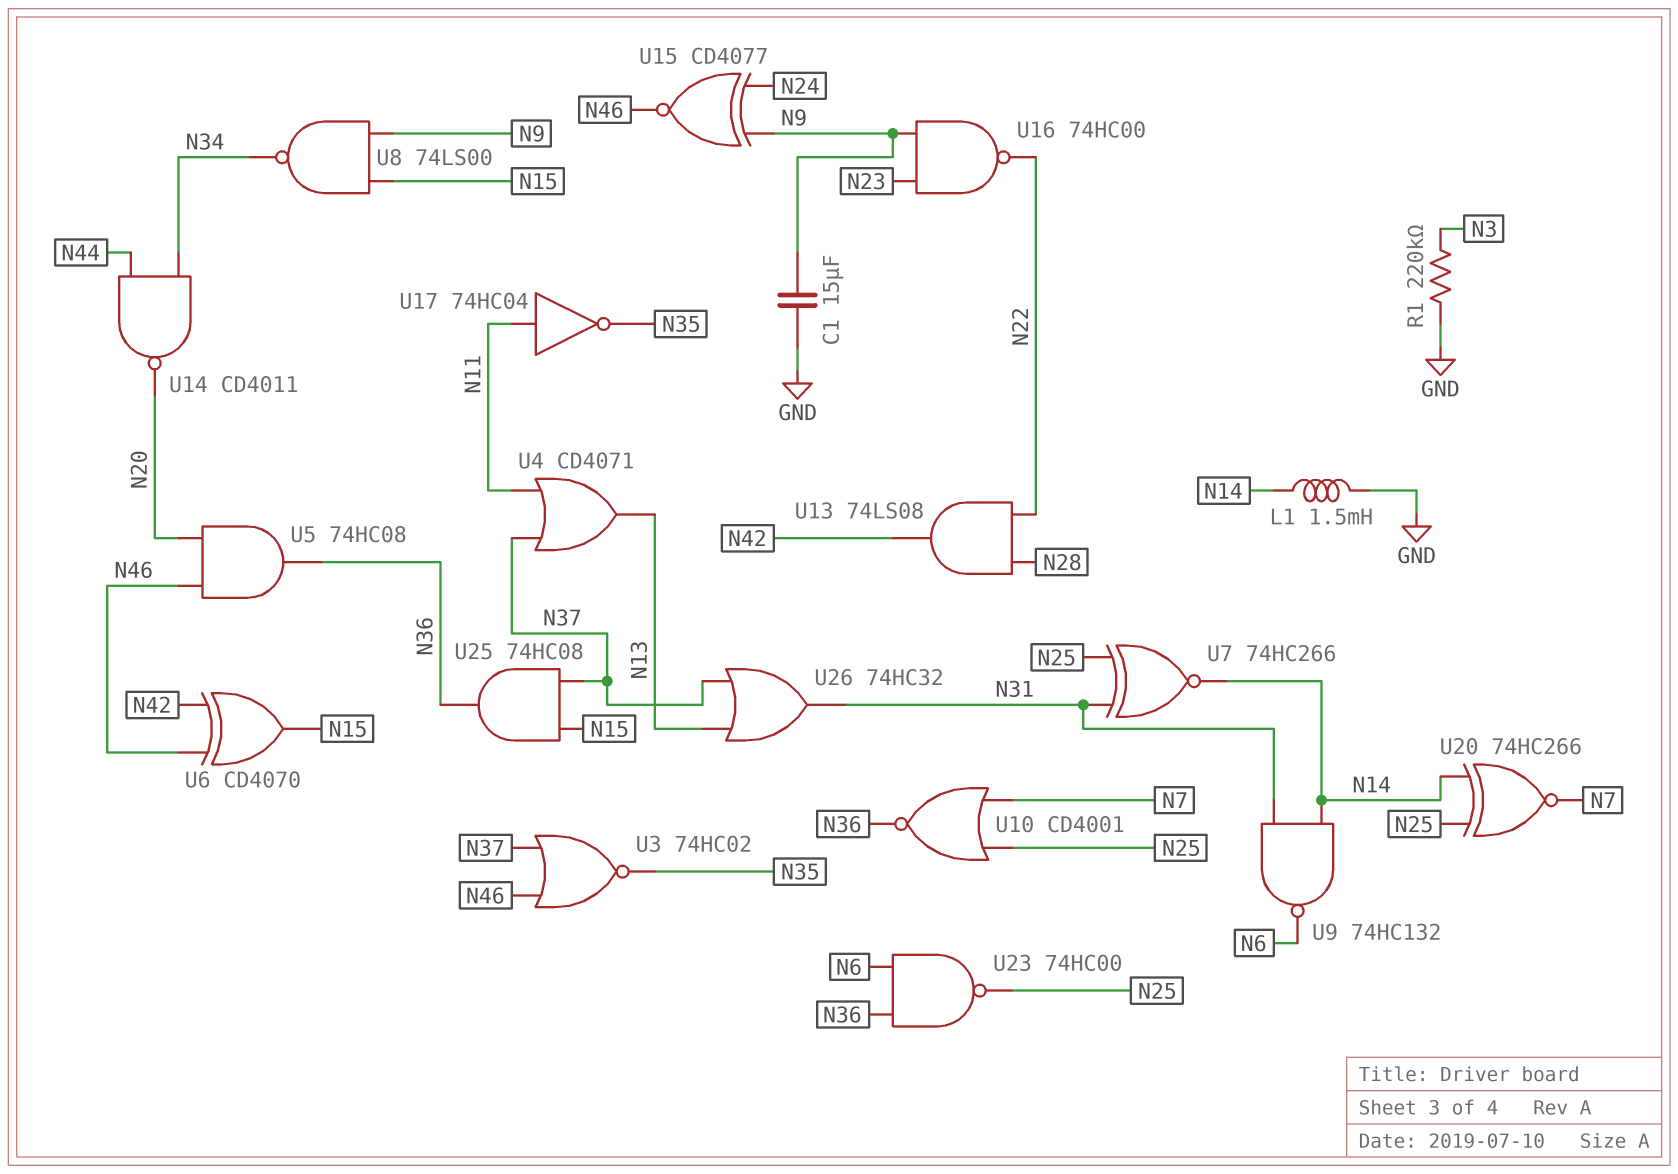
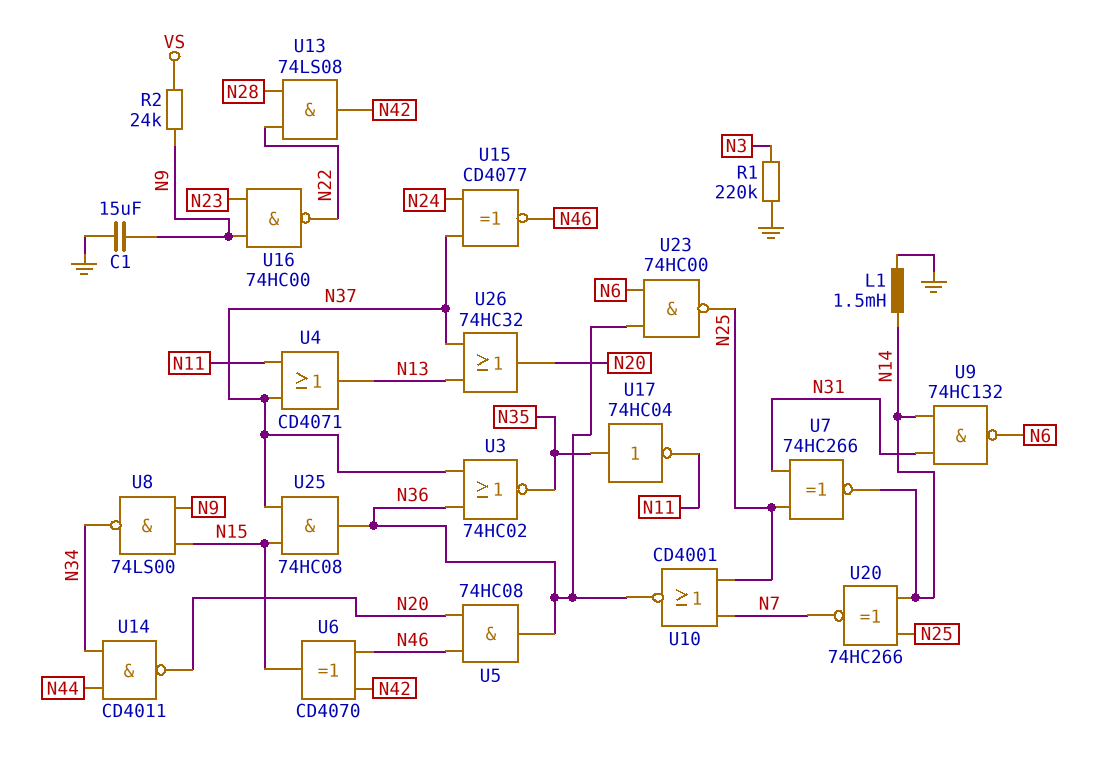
R2: none -> 24k (N9, VS)
U3: NOR 74HC02 (in N37, in N46, out N35) -> NOR 74HC02 (in N36, in N37, out N35)
U15: XNOR CD4077 (in N9, in N24, out N46) -> XNOR CD4077 (in N24, in N37, out N46)
U17: NOT 74HC04 (in N11, out N35) -> NOT 74HC04 (in N35, out N11)
U26: OR 74HC32 (in N13, in N37, out N31) -> OR 74HC32 (in N13, in N37, out N20)

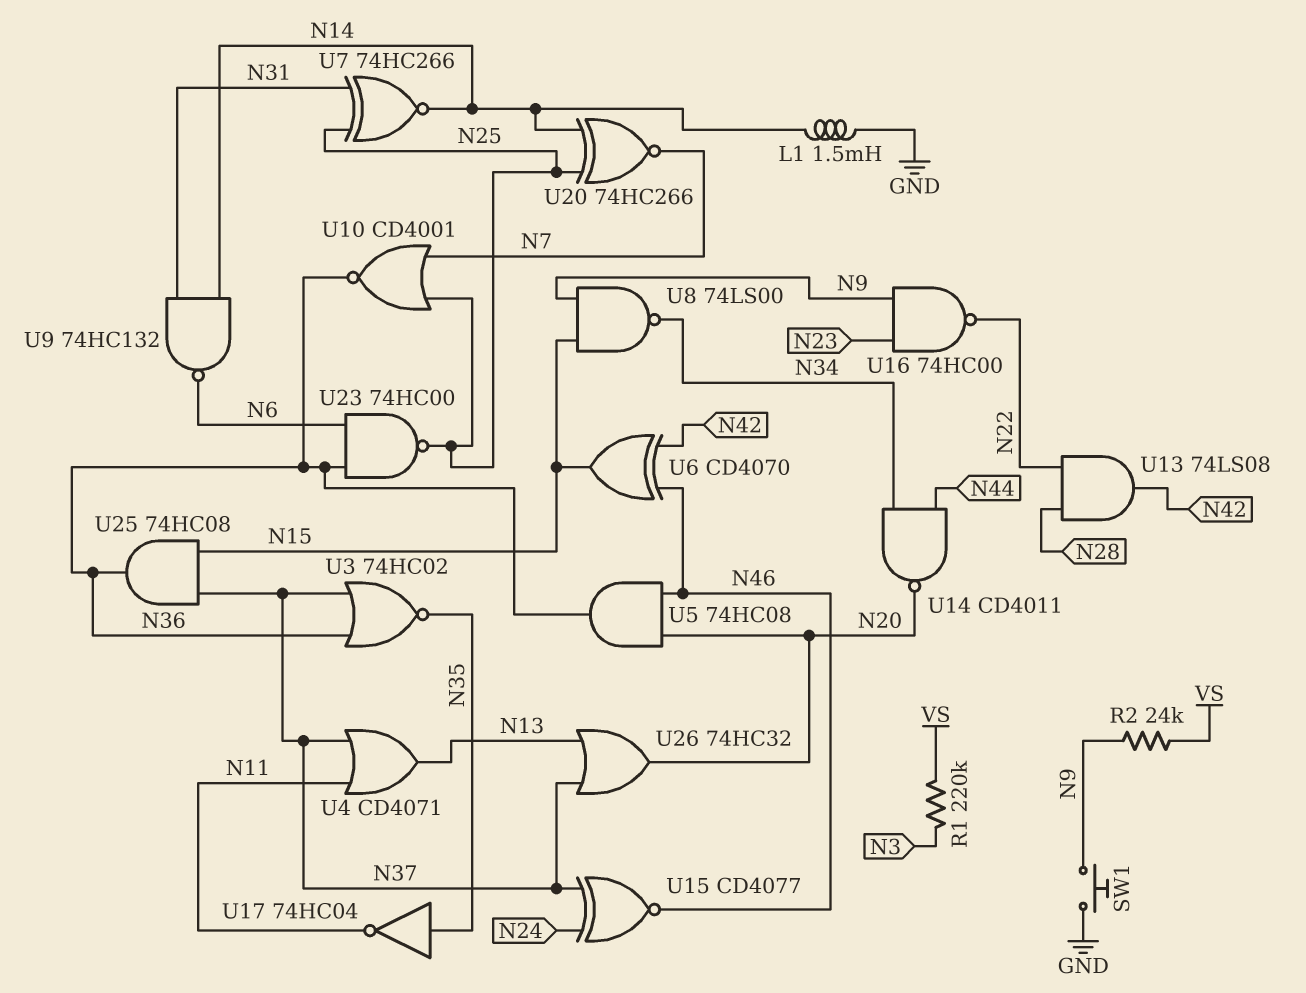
C1: 15uF (GND, N9) -> none
R1: 220k (GND, N3) -> 220k (N3, VS)
SW1: none -> button (GND, N9)

